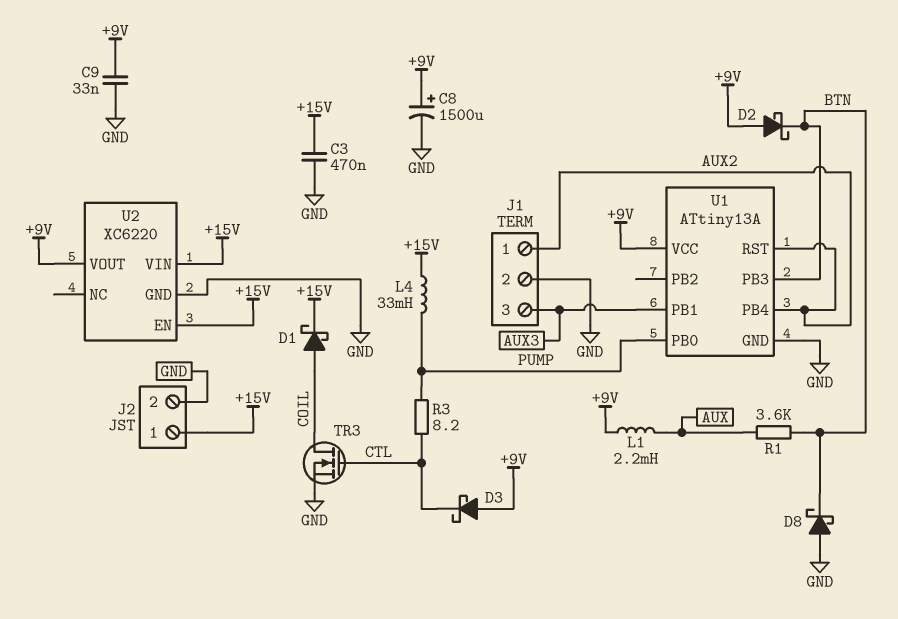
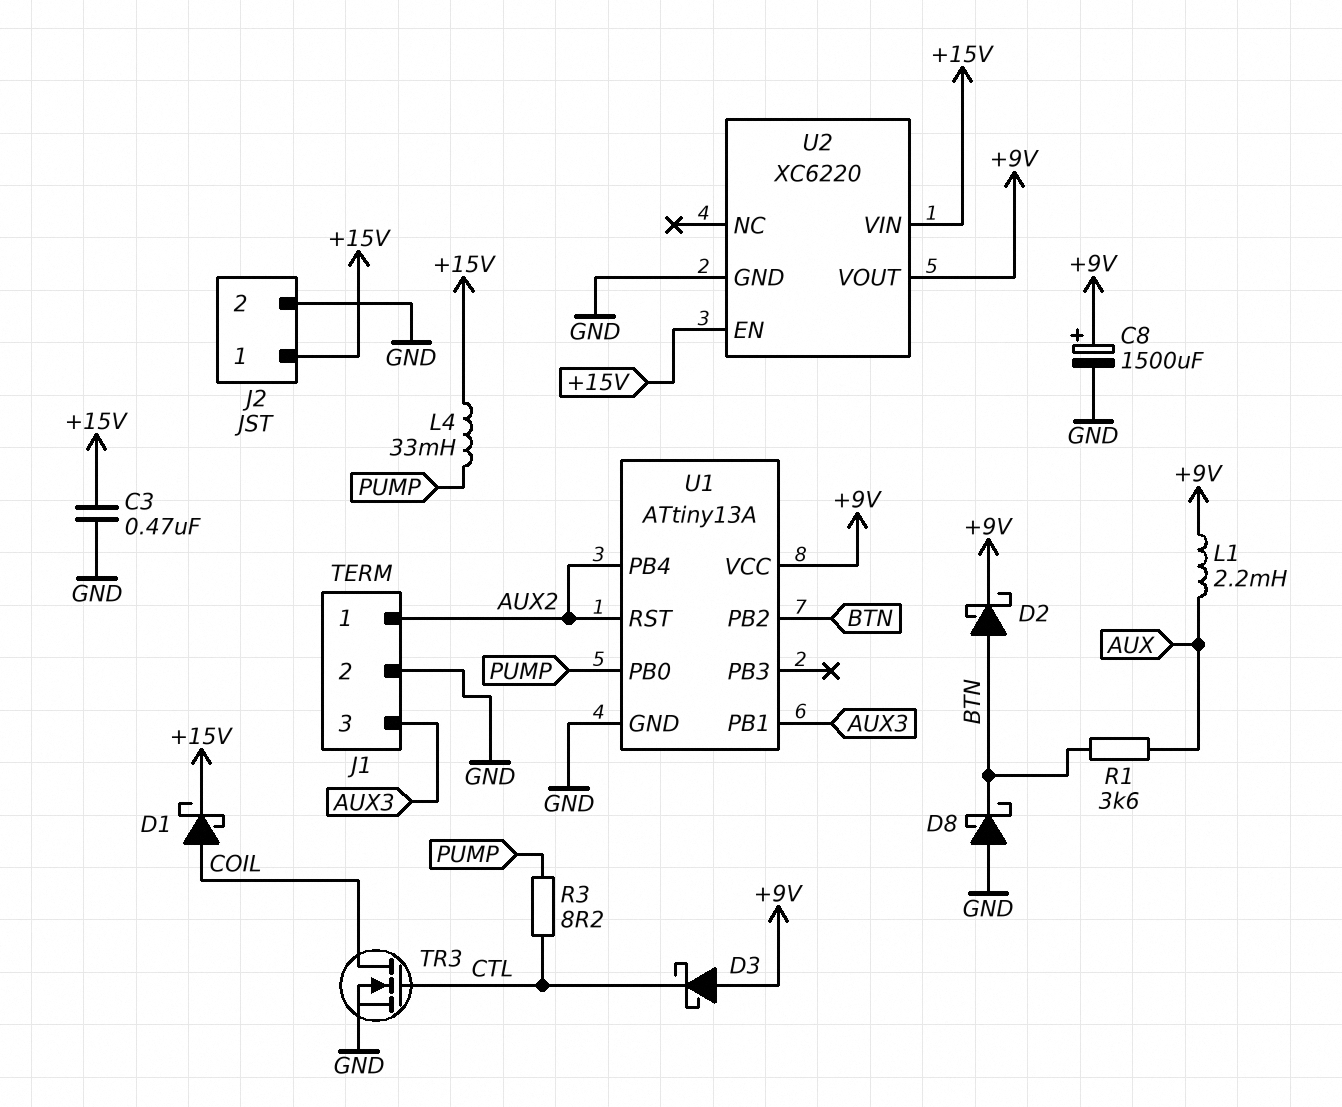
C9: 33nF (+9V, GND) -> none
D2: schottky (A +9V, K BTN) -> schottky (A BTN, K +9V)
U1 pin PB2: none -> BTN
U1 pin PB3: BTN -> none

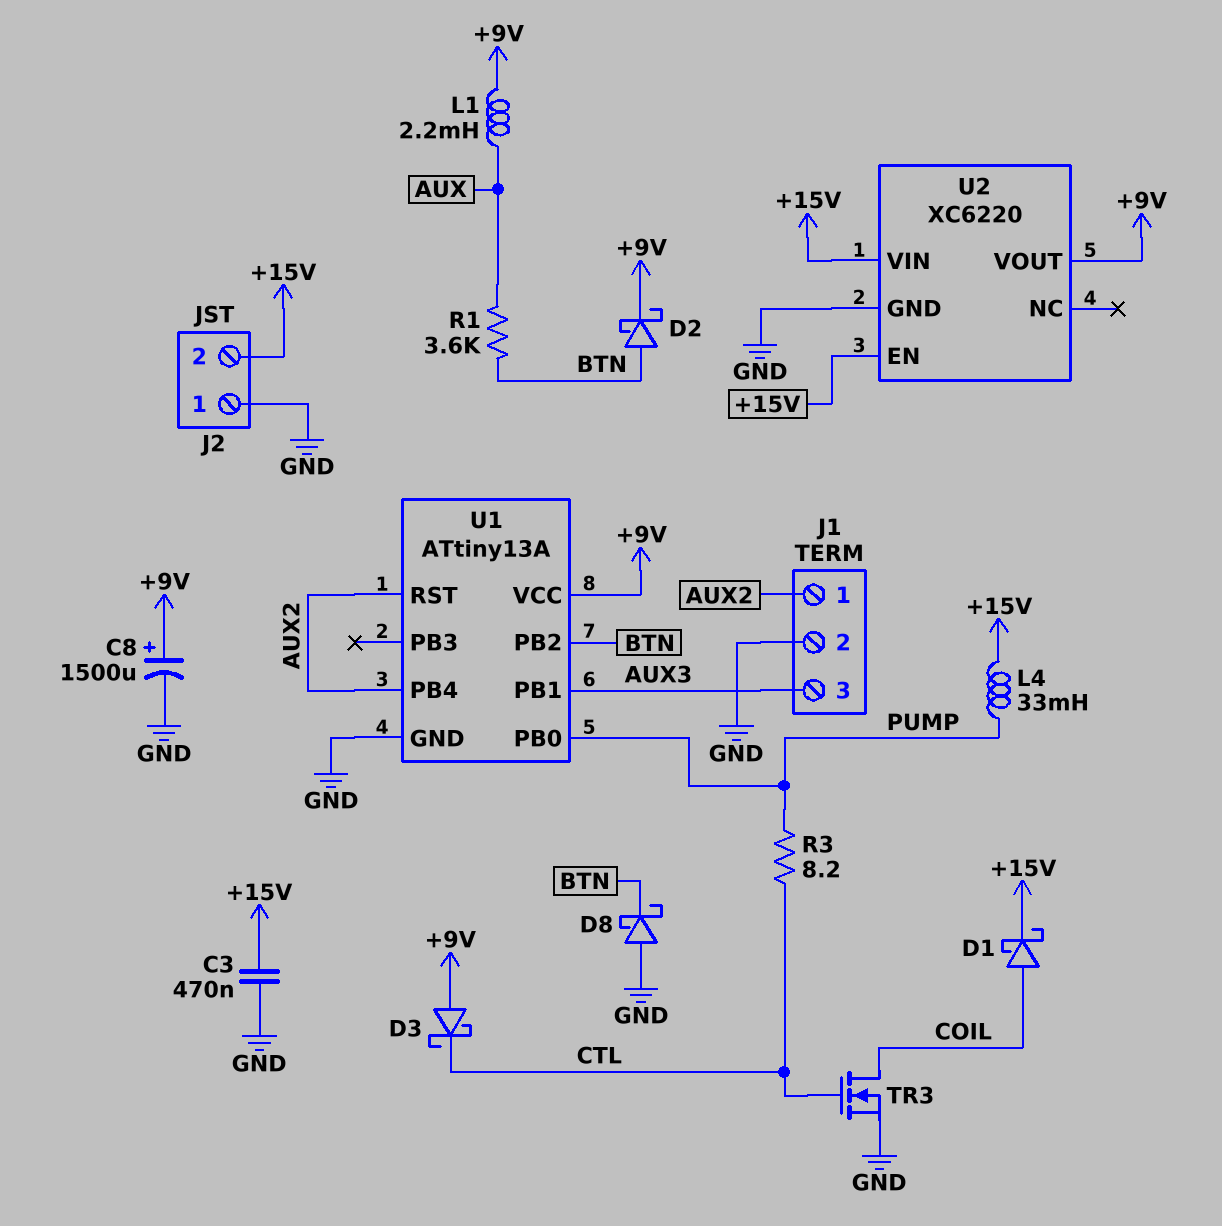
J2 pin 1: +15V -> GND
J2 pin 2: GND -> +15V

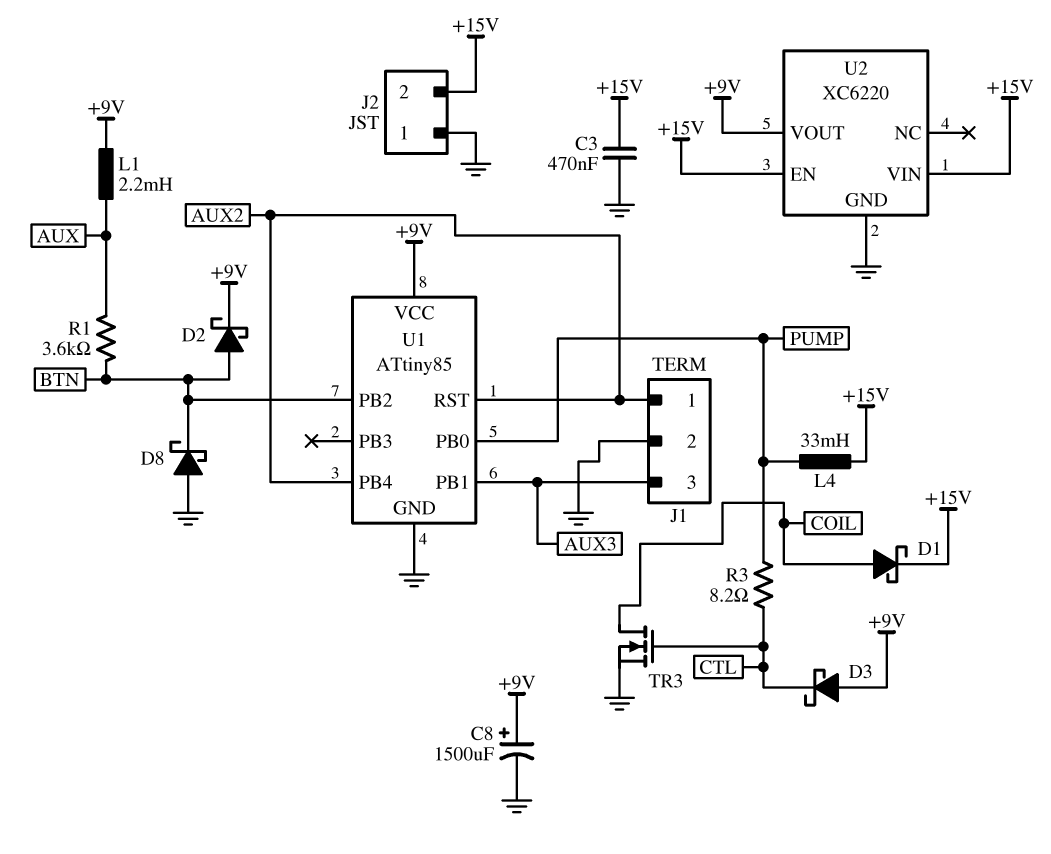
U1: ATtiny13A -> ATtiny85

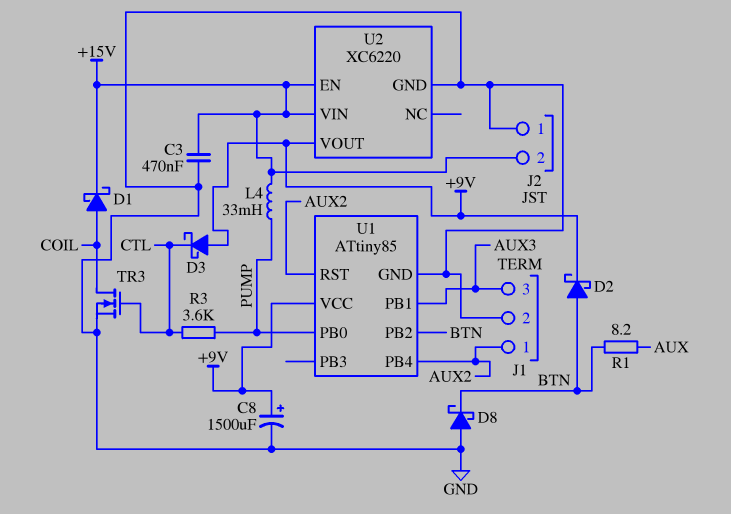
L1: 2.2mH (+9V, AUX) -> none
R1: 3.6k (AUX, BTN) -> 8.2 (AUX, BTN)
R3: 8.2 (CTL, PUMP) -> 3.6k (CTL, PUMP)

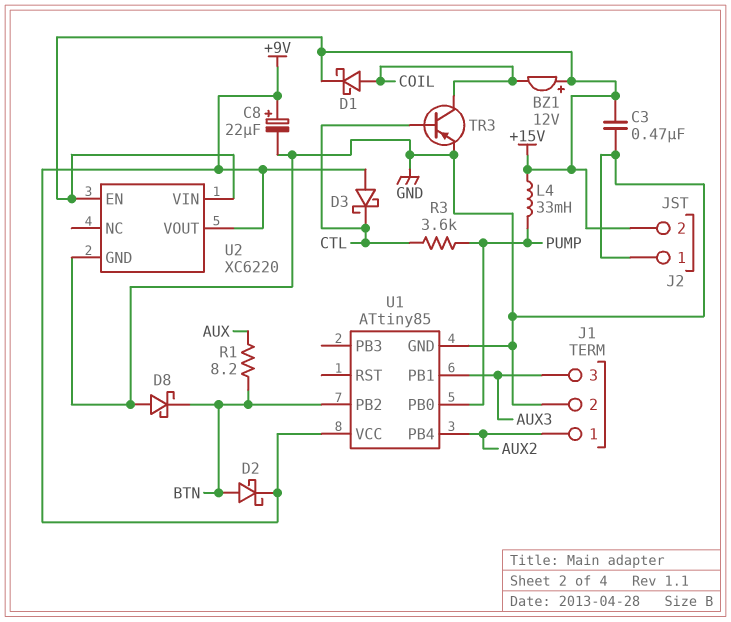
BZ1: none -> buzzer 12V (plus +15V, minus COIL)
C8: 1500uF (plus +9V, minus GND) -> 22uF (plus +9V, minus GND)
TR3: NMOS (G CTL, D COIL, S GND) -> PNP (B CTL, C COIL, E GND)
U1 pin RST: AUX2 -> none

